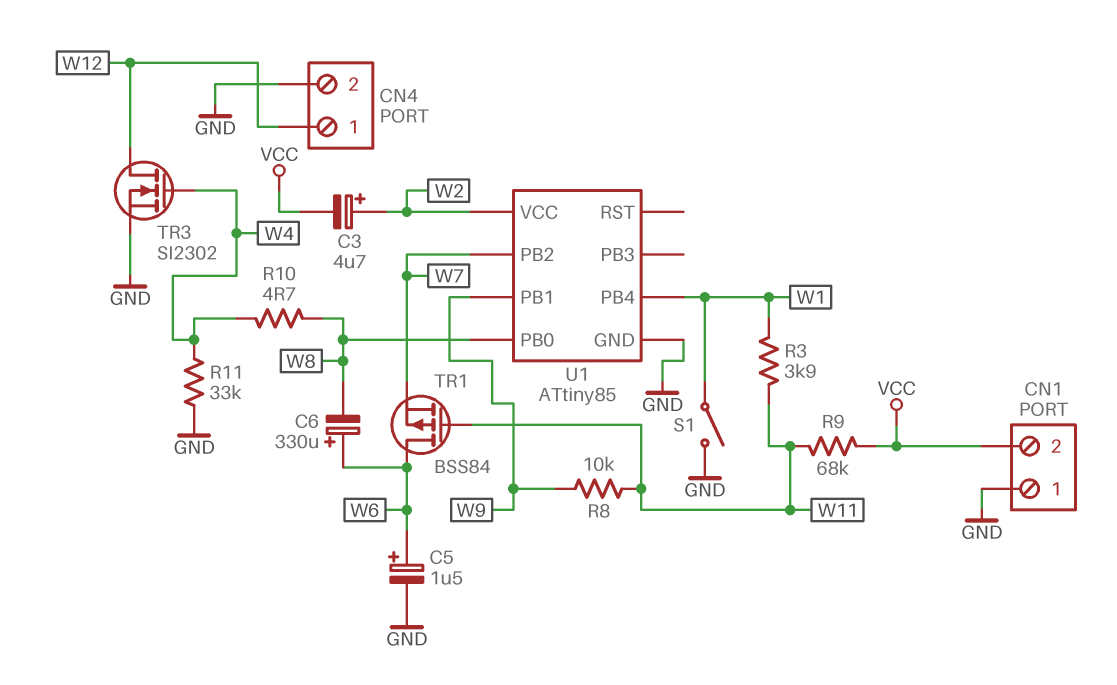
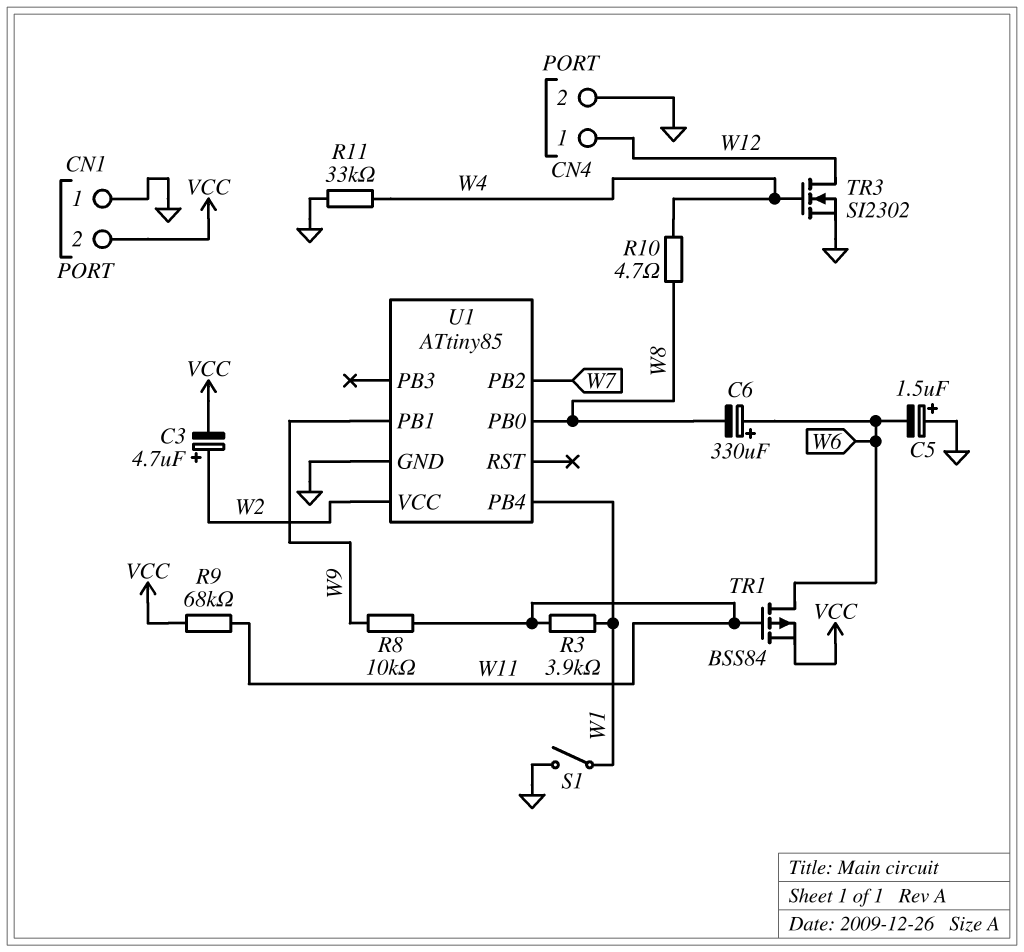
C5: 1.5uF (plus W6, minus GND) -> 1.5uF (plus GND, minus W6)
TR1: PMOS BSS84 (G W11, D W6, S W7) -> PMOS BSS84 (G W11, D W6, S VCC)

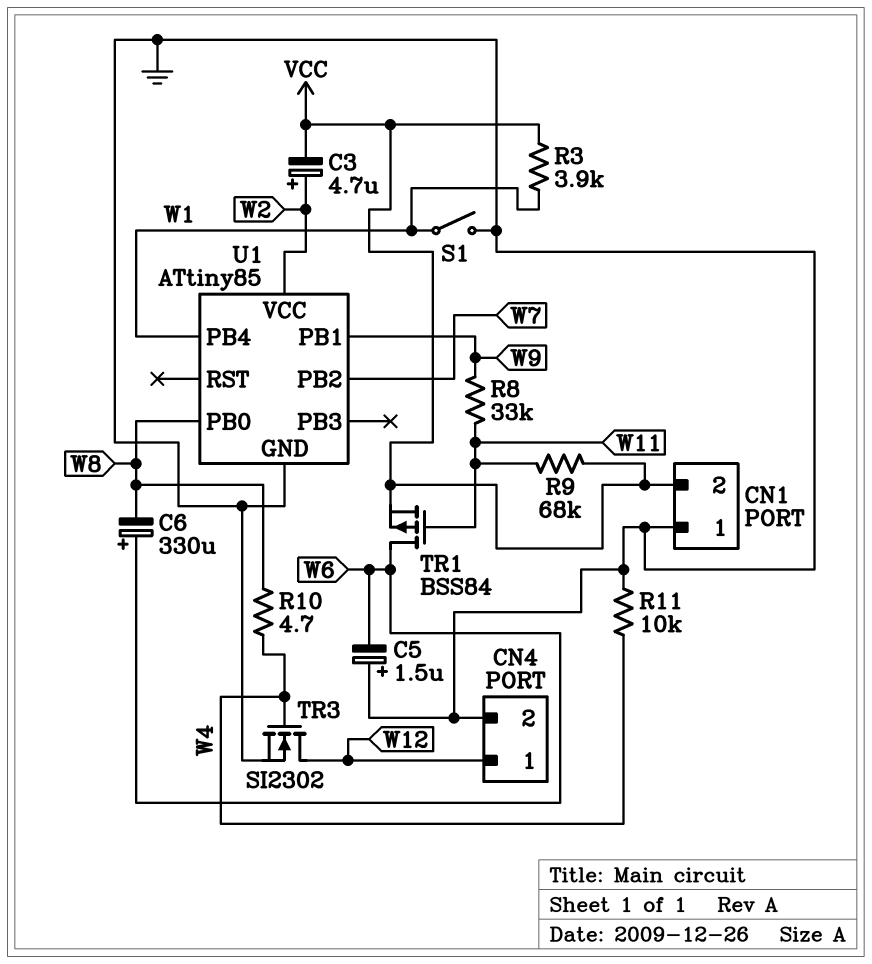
R3: 3.9k (W1, W11) -> 3.9k (VCC, W1)
R8: 10k (W9, W11) -> 33k (W9, W11)
R11: 33k (GND, W4) -> 10k (GND, W4)

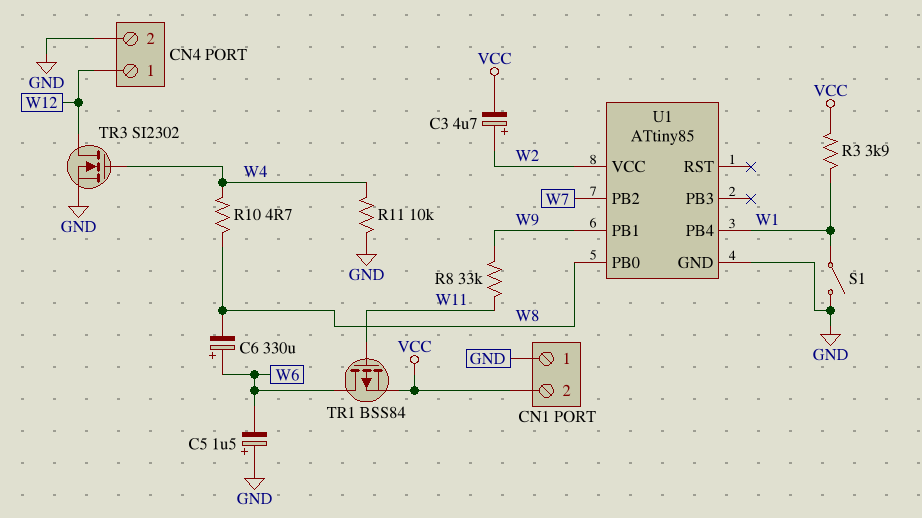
R9: 68k (VCC, W11) -> none

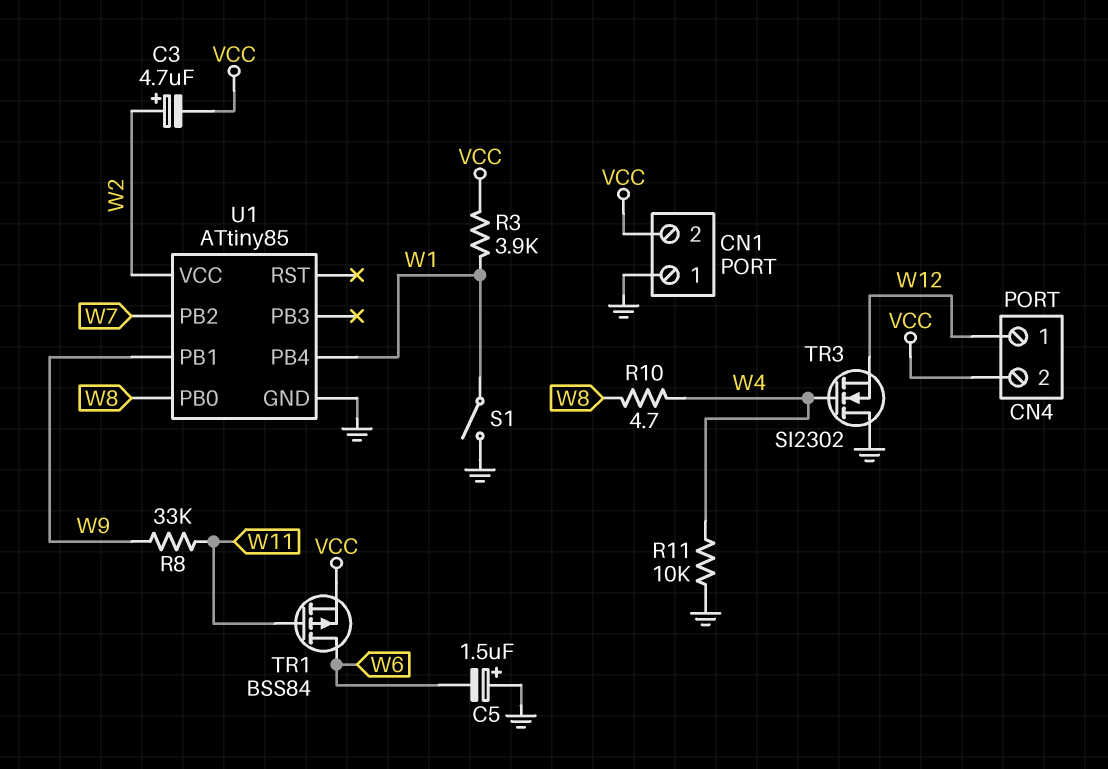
C6: 330uF (plus W6, minus W8) -> none
CN4 pin 2: GND -> VCC
TR3: NMOS SI2302 (G W4, D W12, S GND) -> NMOS SI2302 (G W4, D GND, S W12)

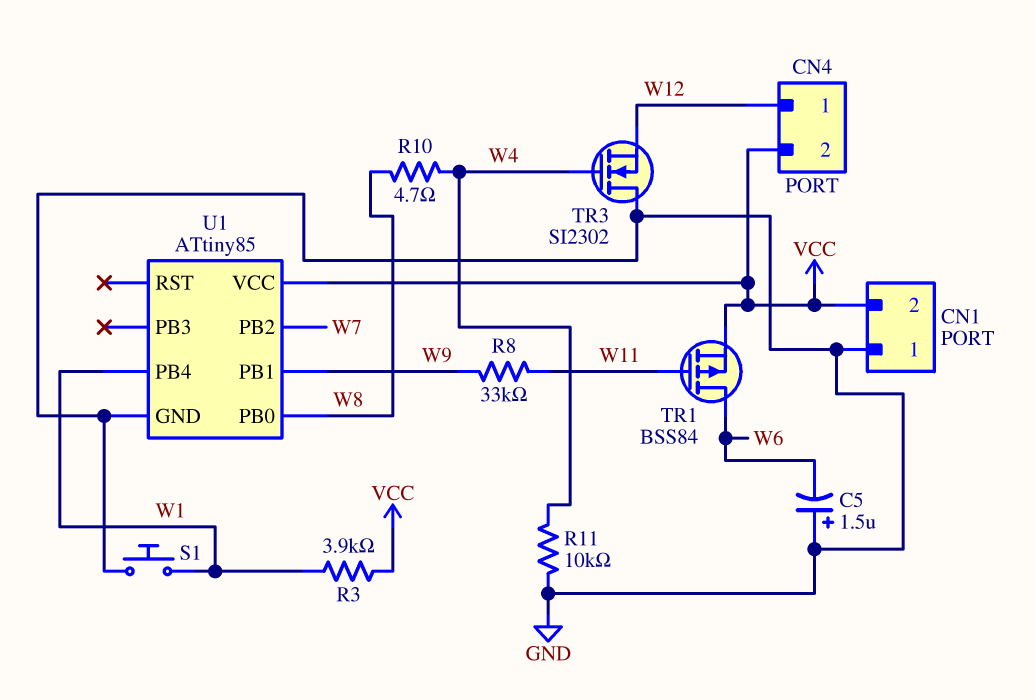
C3: 4.7uF (plus W2, minus VCC) -> none
S1: switch (GND, W1) -> button (GND, W1)
U1 pin VCC: W2 -> VCC

